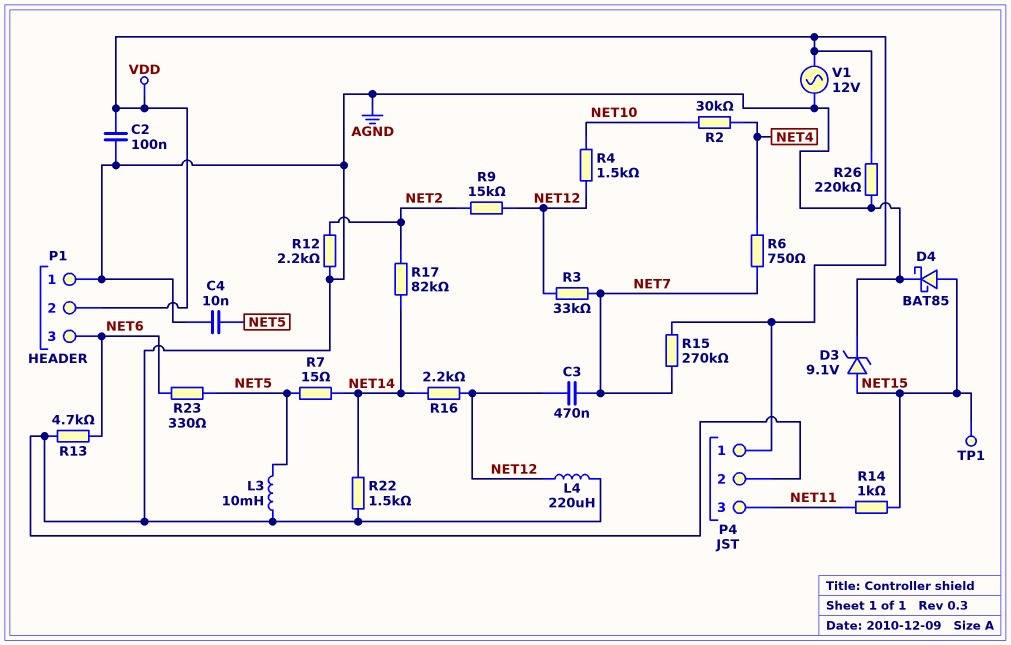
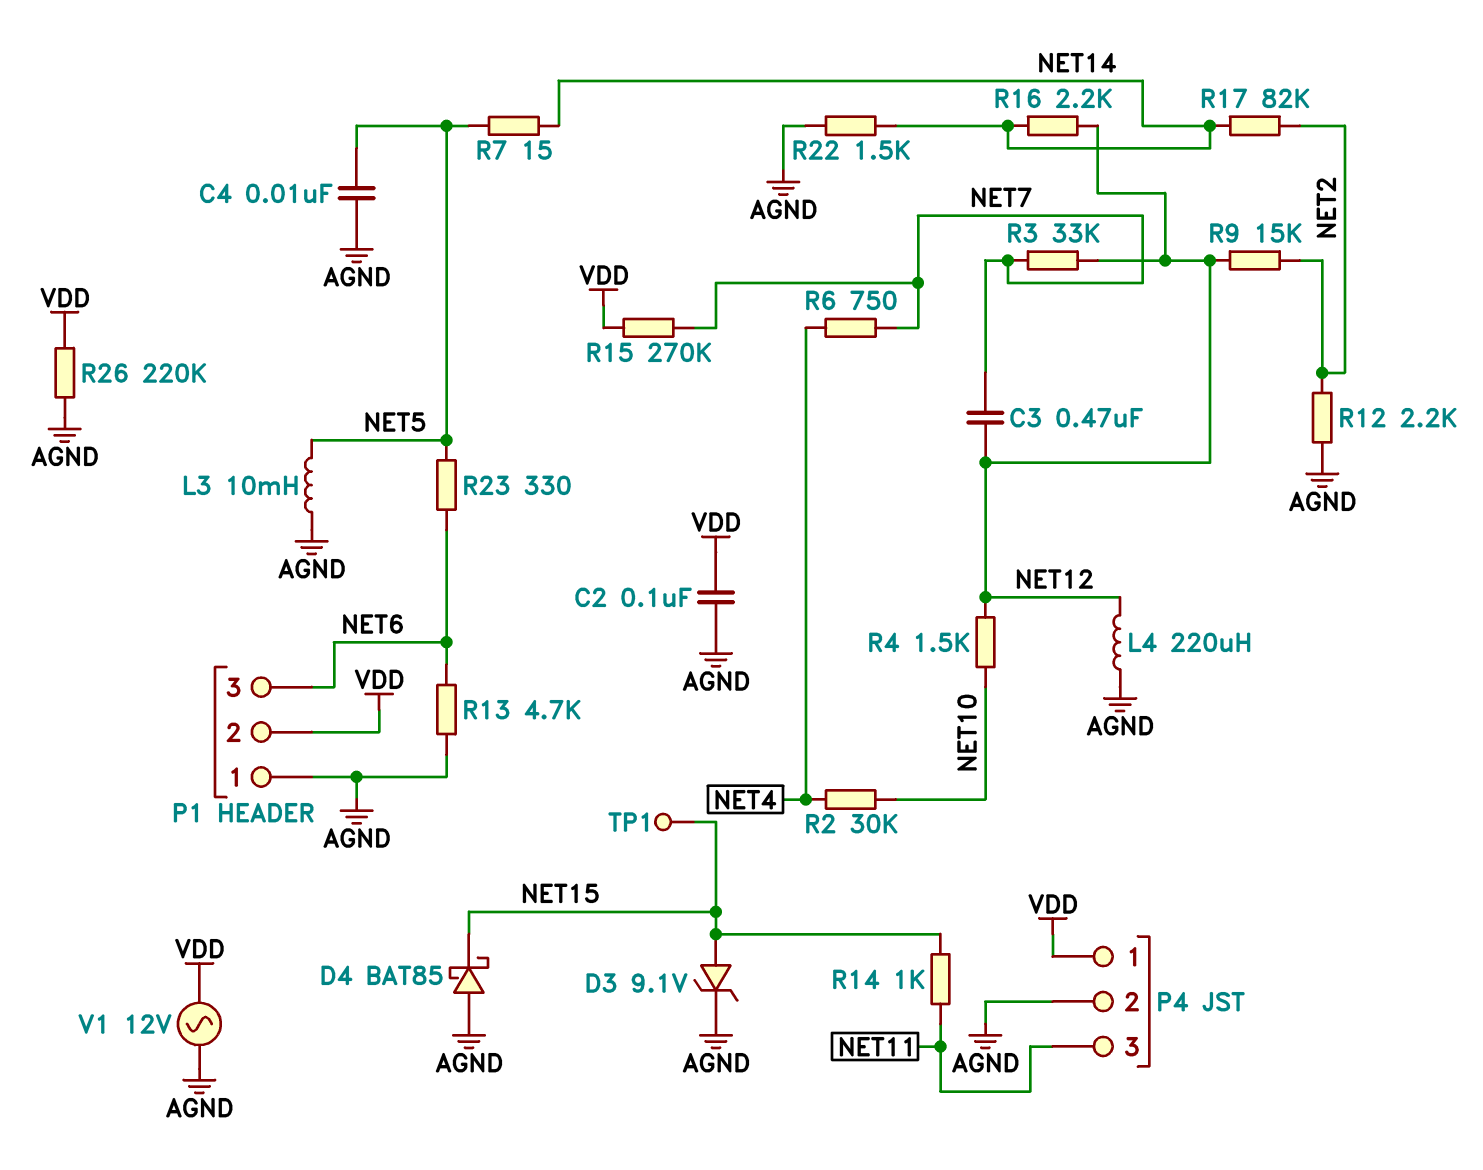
D4: schottky BAT85 (A NET15, K AGND) -> schottky BAT85 (A AGND, K NET15)

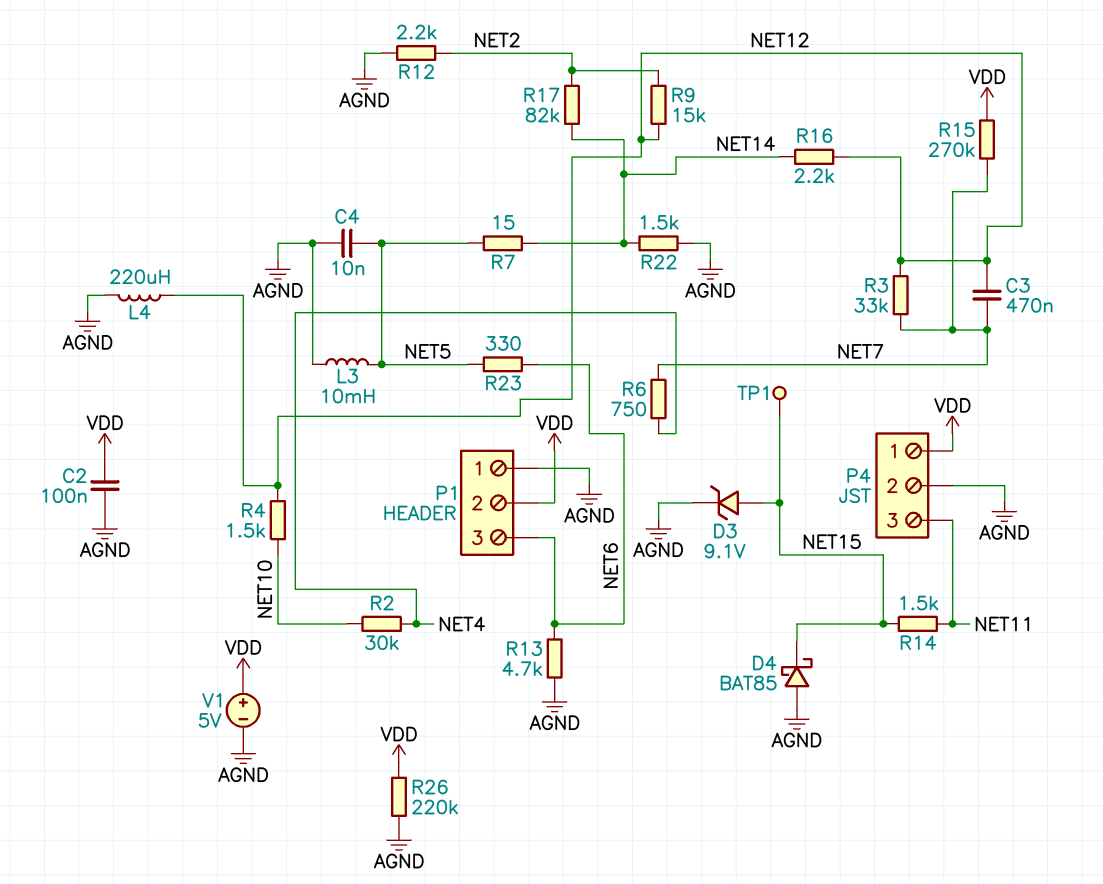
R14: 1k (NET11, NET15) -> 1.5k (NET11, NET15)
V1: AC 12V (AGND, VDD) -> 5V (plus VDD, minus AGND)

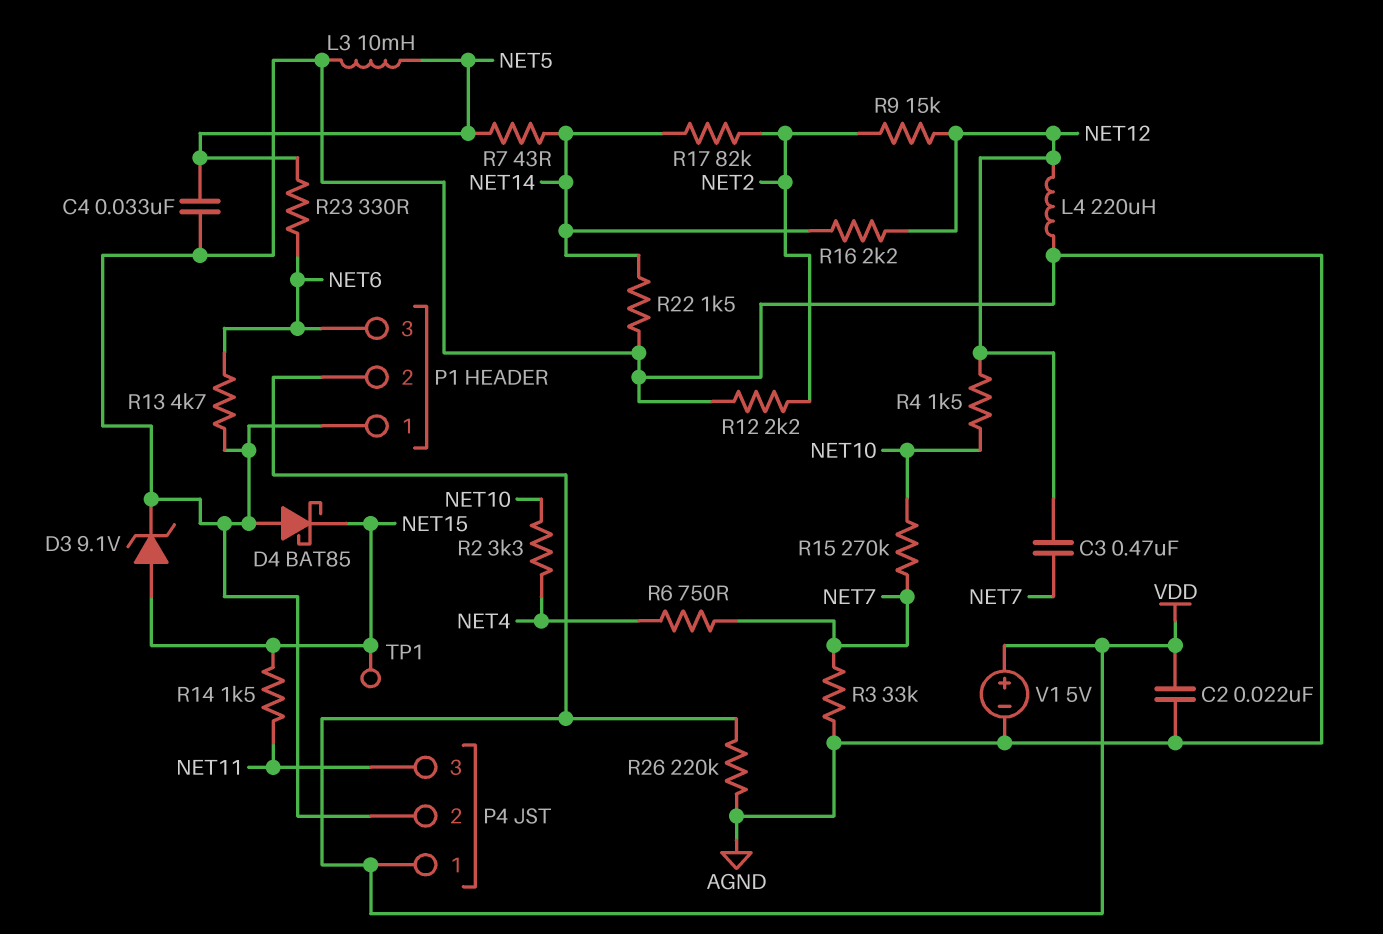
C2: 100nF (AGND, VDD) -> 22nF (AGND, VDD)
C4: 10nF (AGND, NET5) -> 33nF (AGND, NET5)
R2: 30k (NET4, NET10) -> 3.3k (NET4, NET10)
R3: 33k (NET7, NET12) -> 33k (AGND, NET7)
R7: 15 (NET5, NET14) -> 43 (NET5, NET14)
R15: 270k (NET7, VDD) -> 270k (NET7, NET10)

